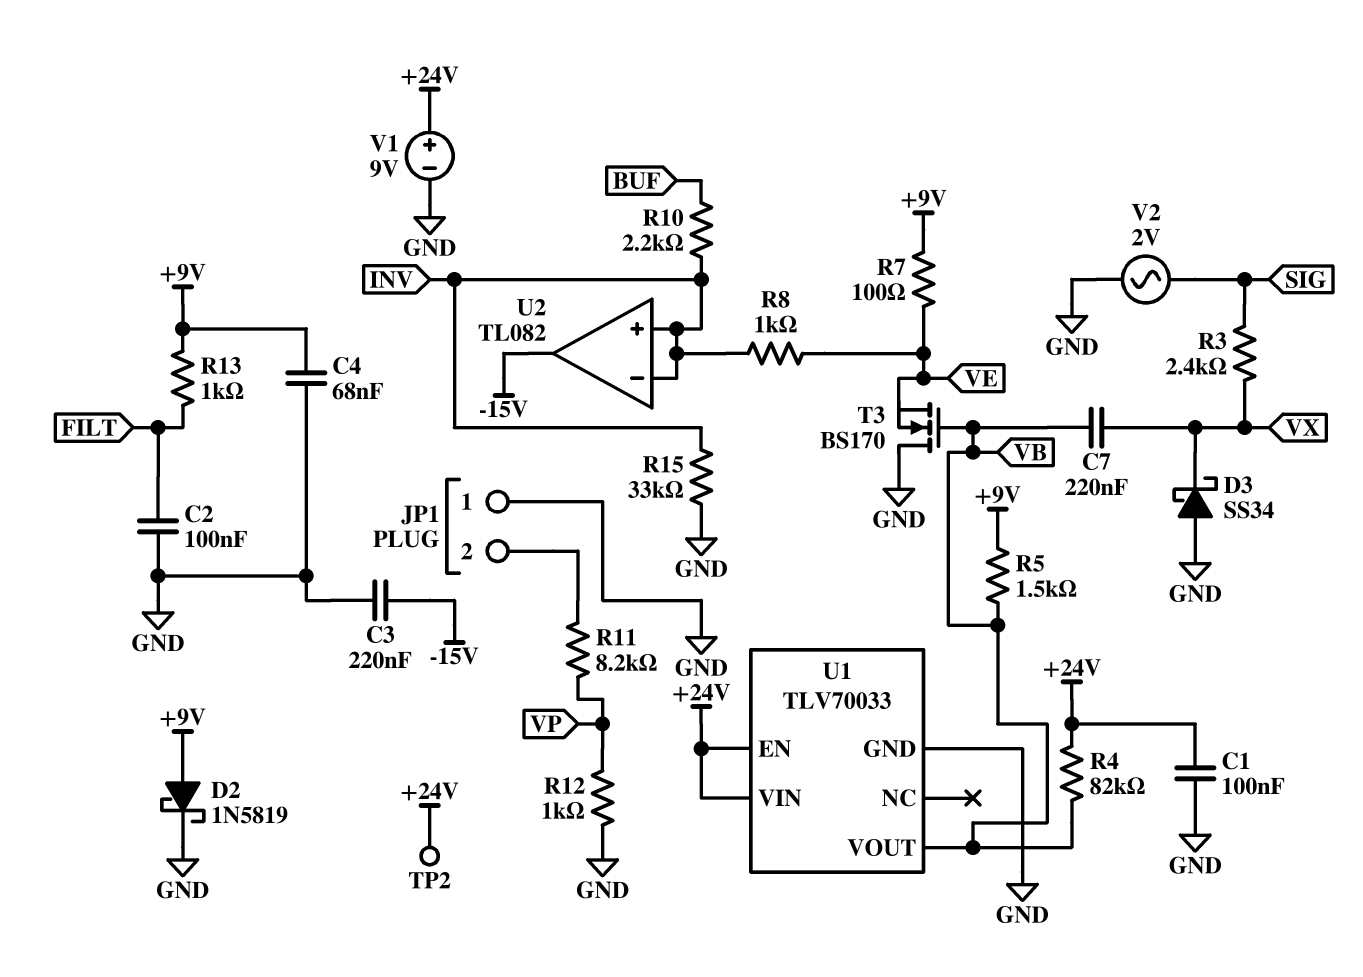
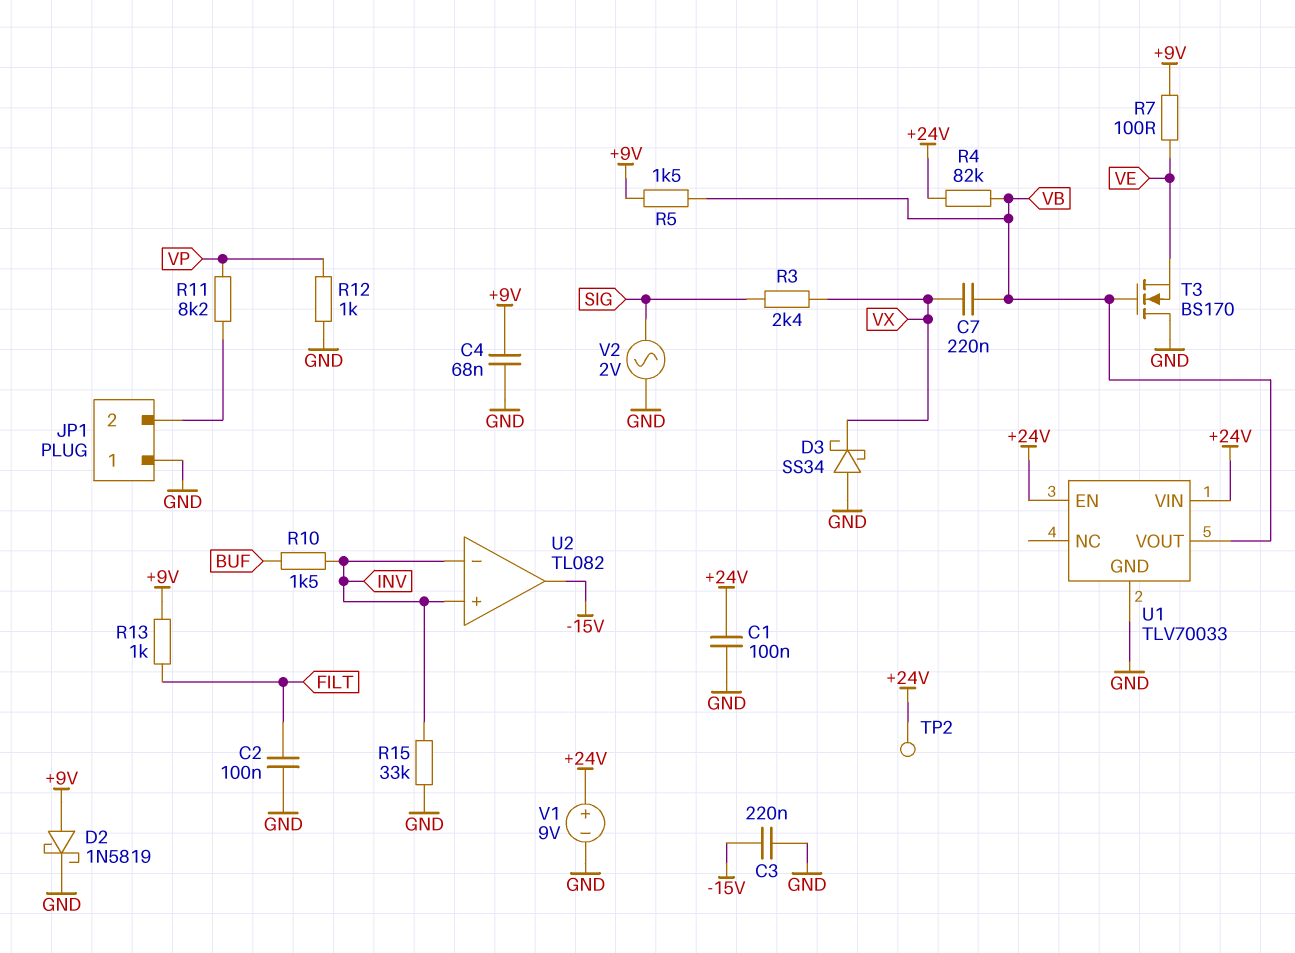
R8: 1k (INV, VE) -> none
R10: 2.2k (BUF, INV) -> 1.5k (BUF, INV)

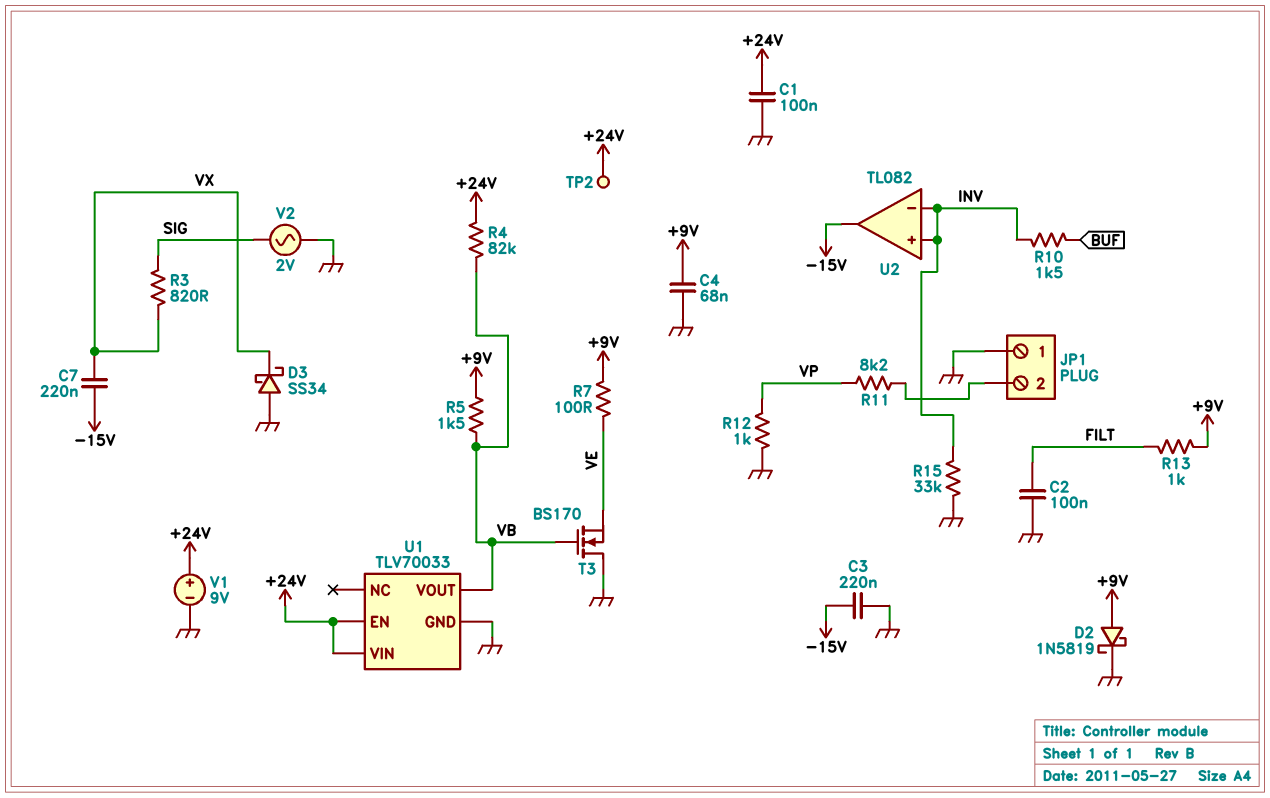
C7: 220nF (VB, VX) -> 220nF (-15V, VX)
R3: 2.4k (SIG, VX) -> 820 (SIG, VX)

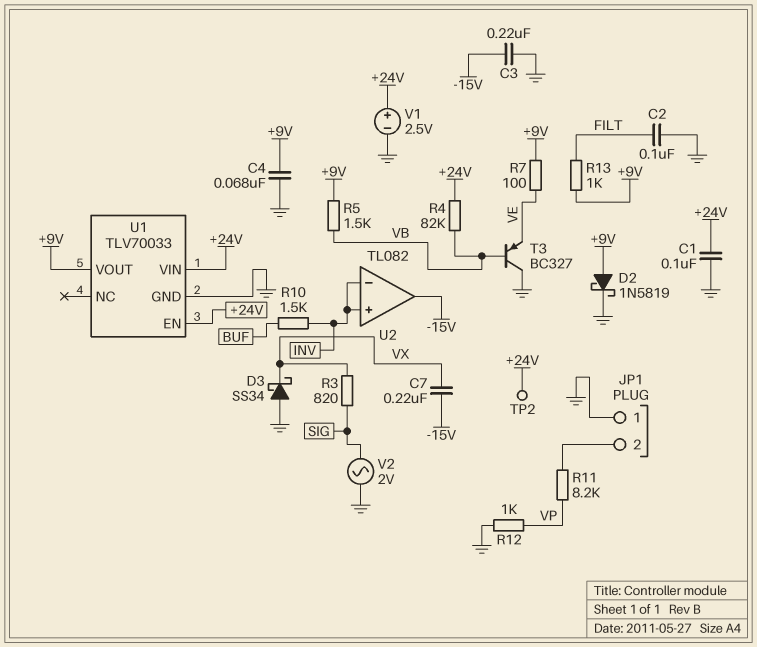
R15: 33k (GND, INV) -> none
T3: NMOS BS170 (G VB, D GND, S VE) -> PNP BC327 (B VB, C GND, E VE)
U1 pin VOUT: VB -> +9V
V1: 9V (plus +24V, minus GND) -> 2.5V (plus +24V, minus GND)

